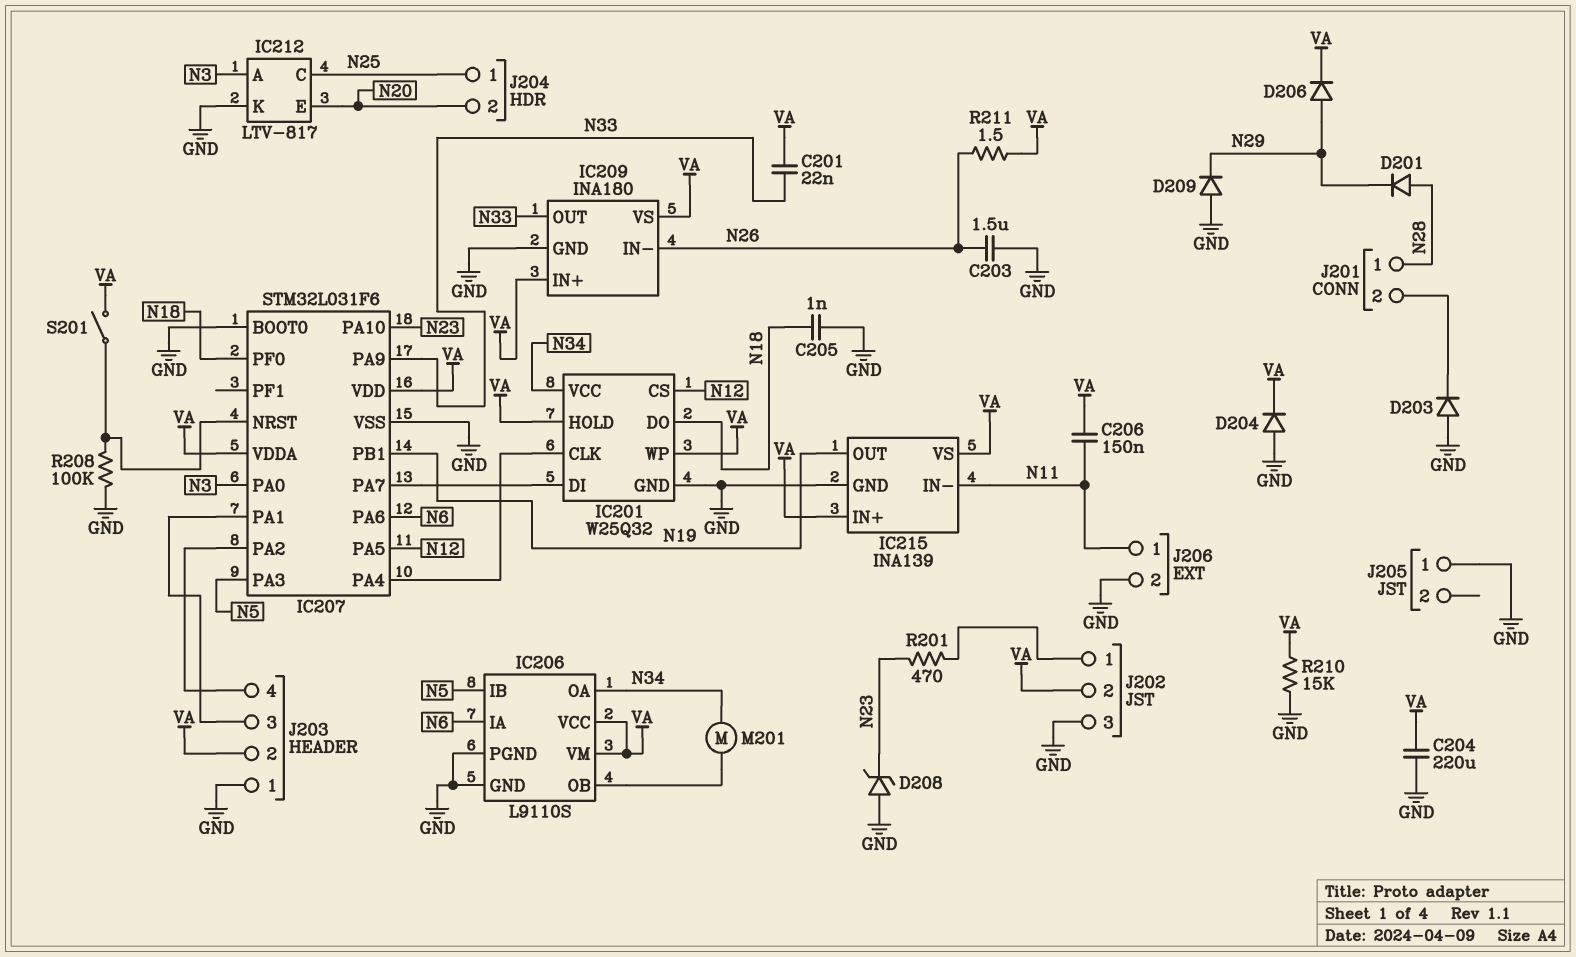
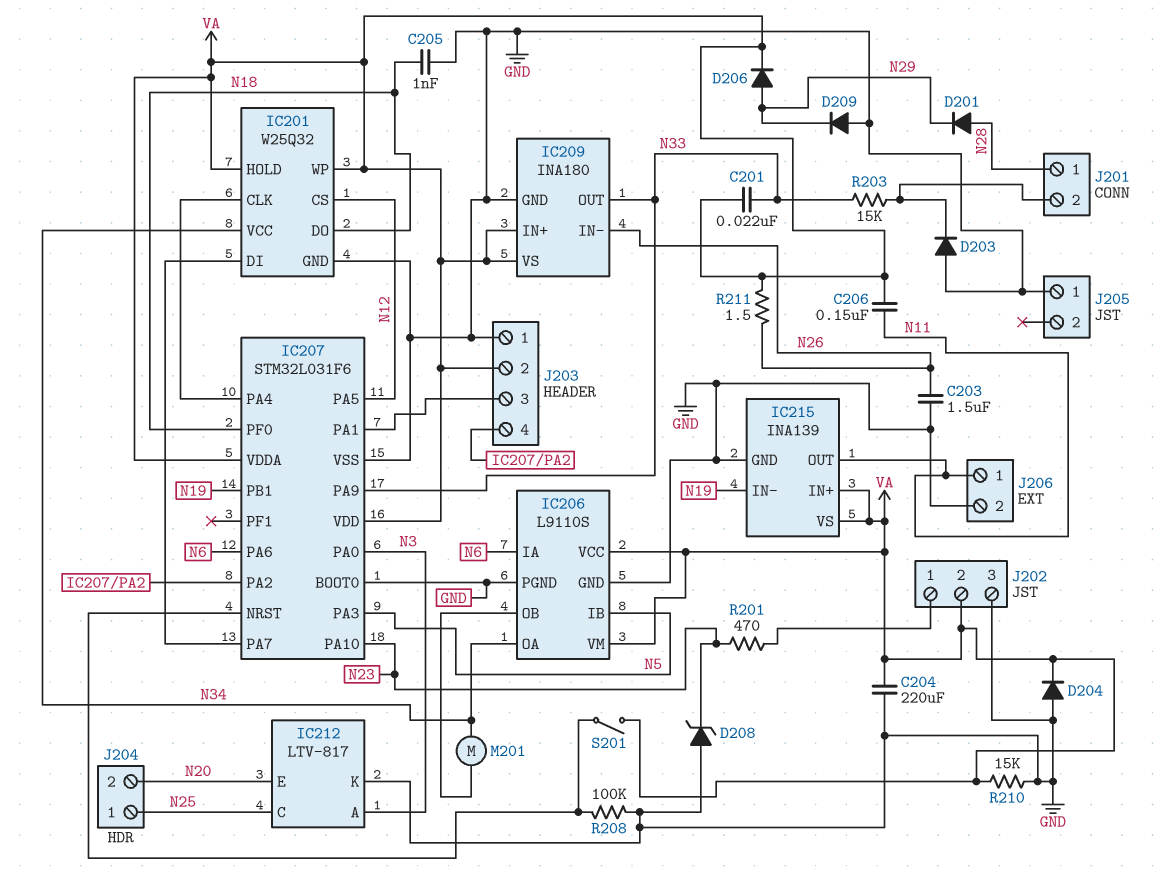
IC215 pin IN-: N11 -> N19
IC215 pin OUT: N19 -> N11
R203: none -> 15k (J201/2, N33)

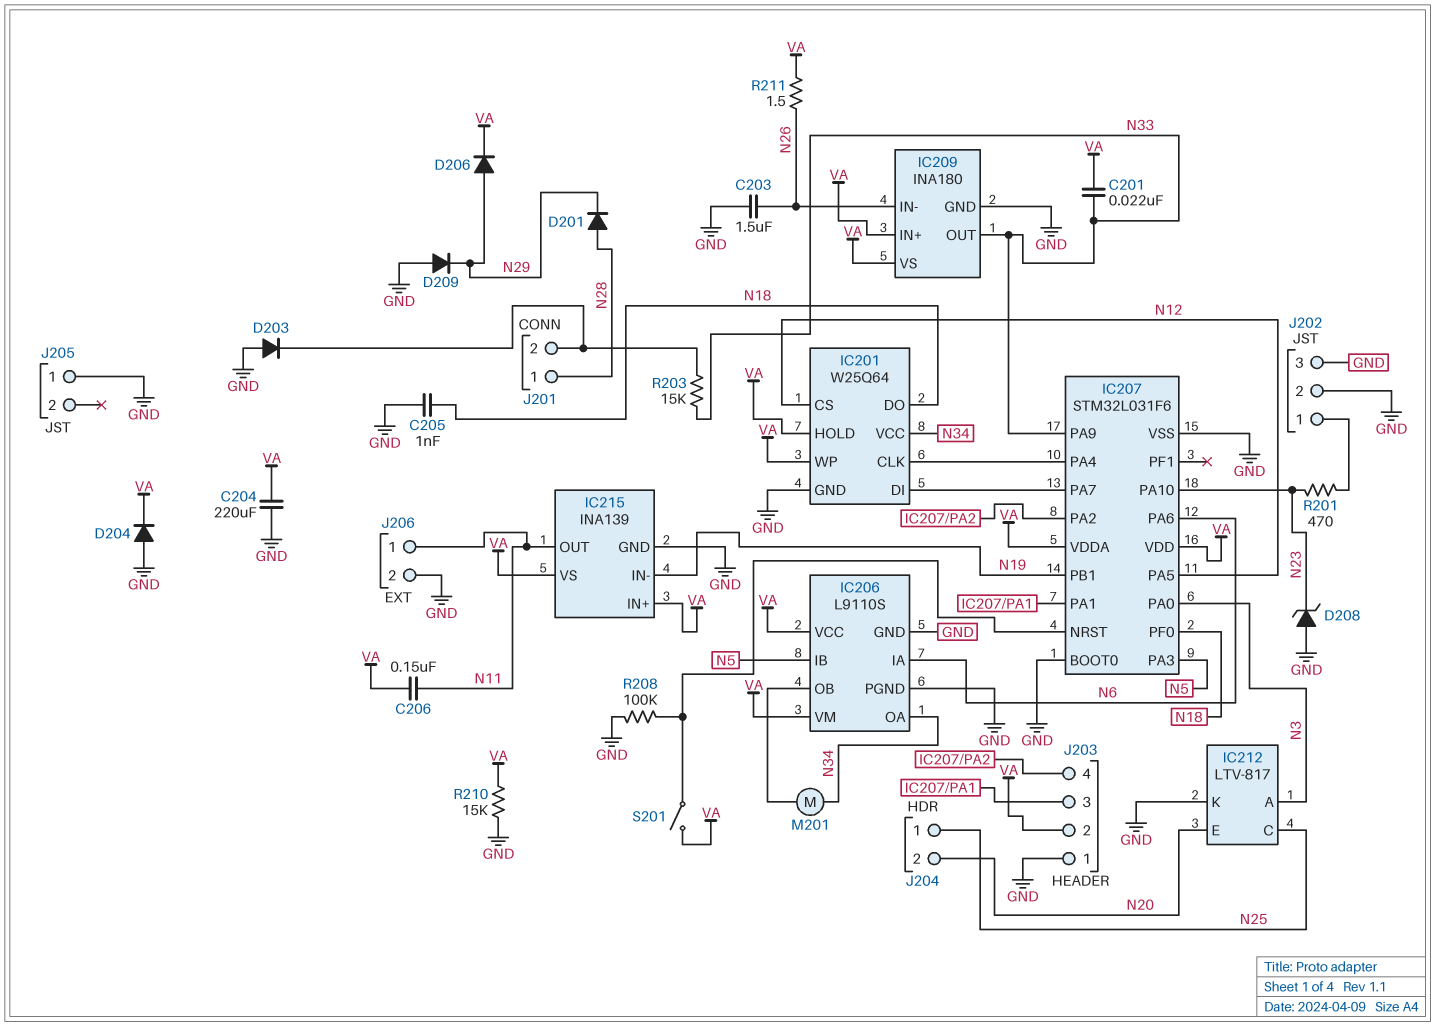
IC201: W25Q32 -> W25Q64
J202 pin 2: VA -> GND

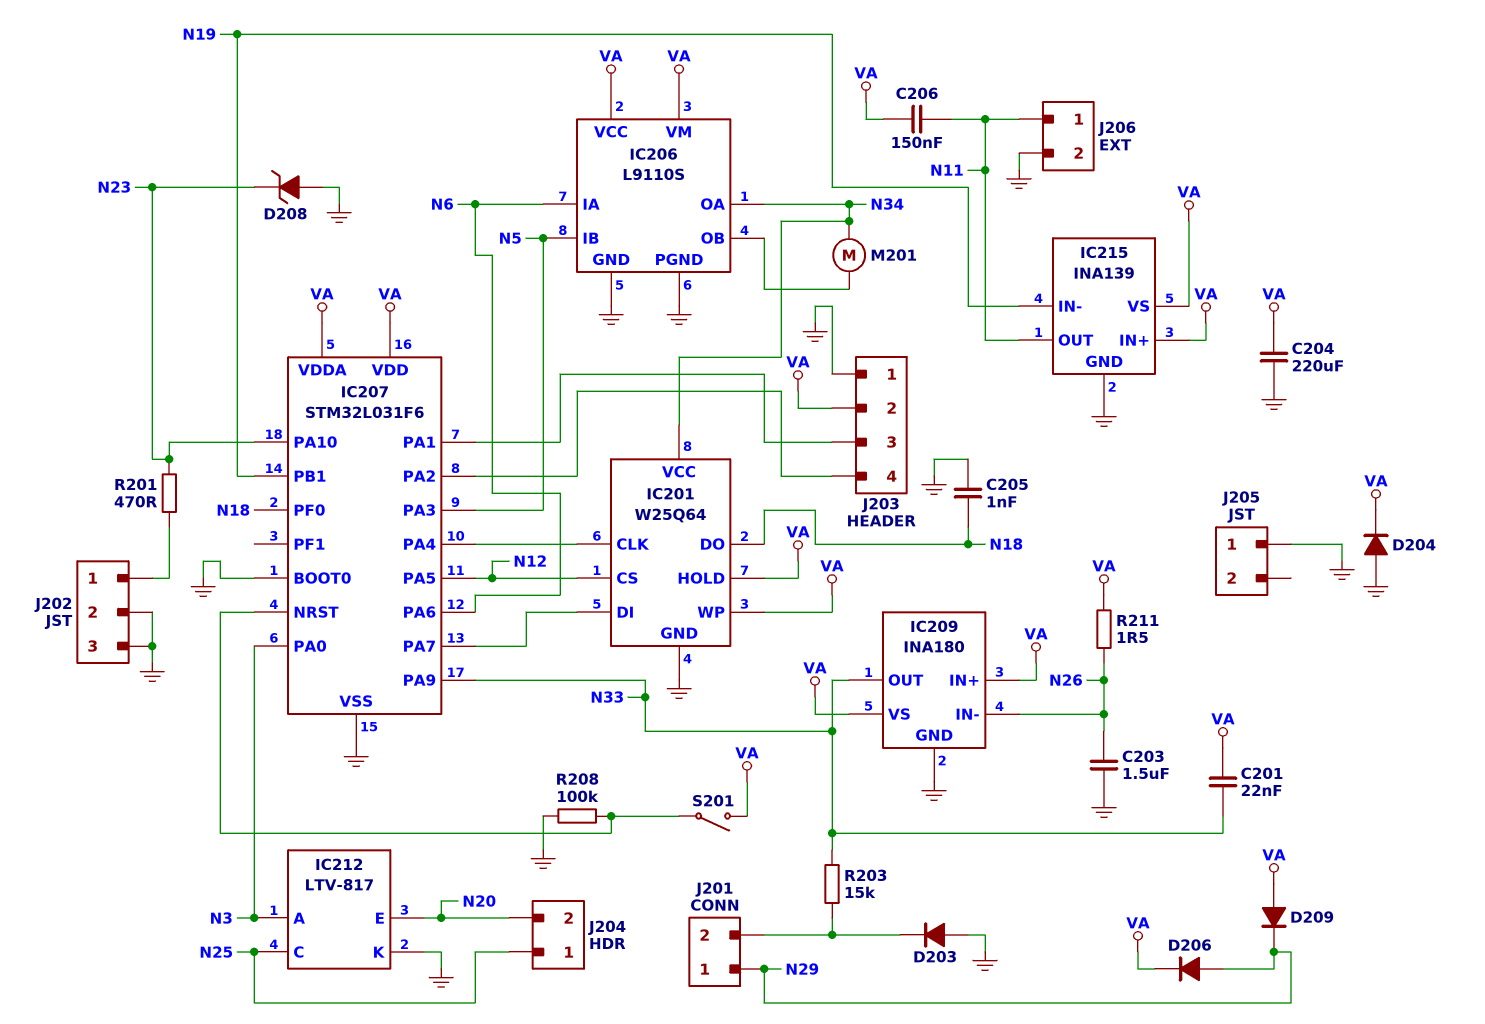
D201: diode (A N28, K N29) -> none
D209: diode (A GND, K N29) -> diode (A VA, K N29)
J201 pin 1: N28 -> N29
R210: 15k (GND, VA) -> none

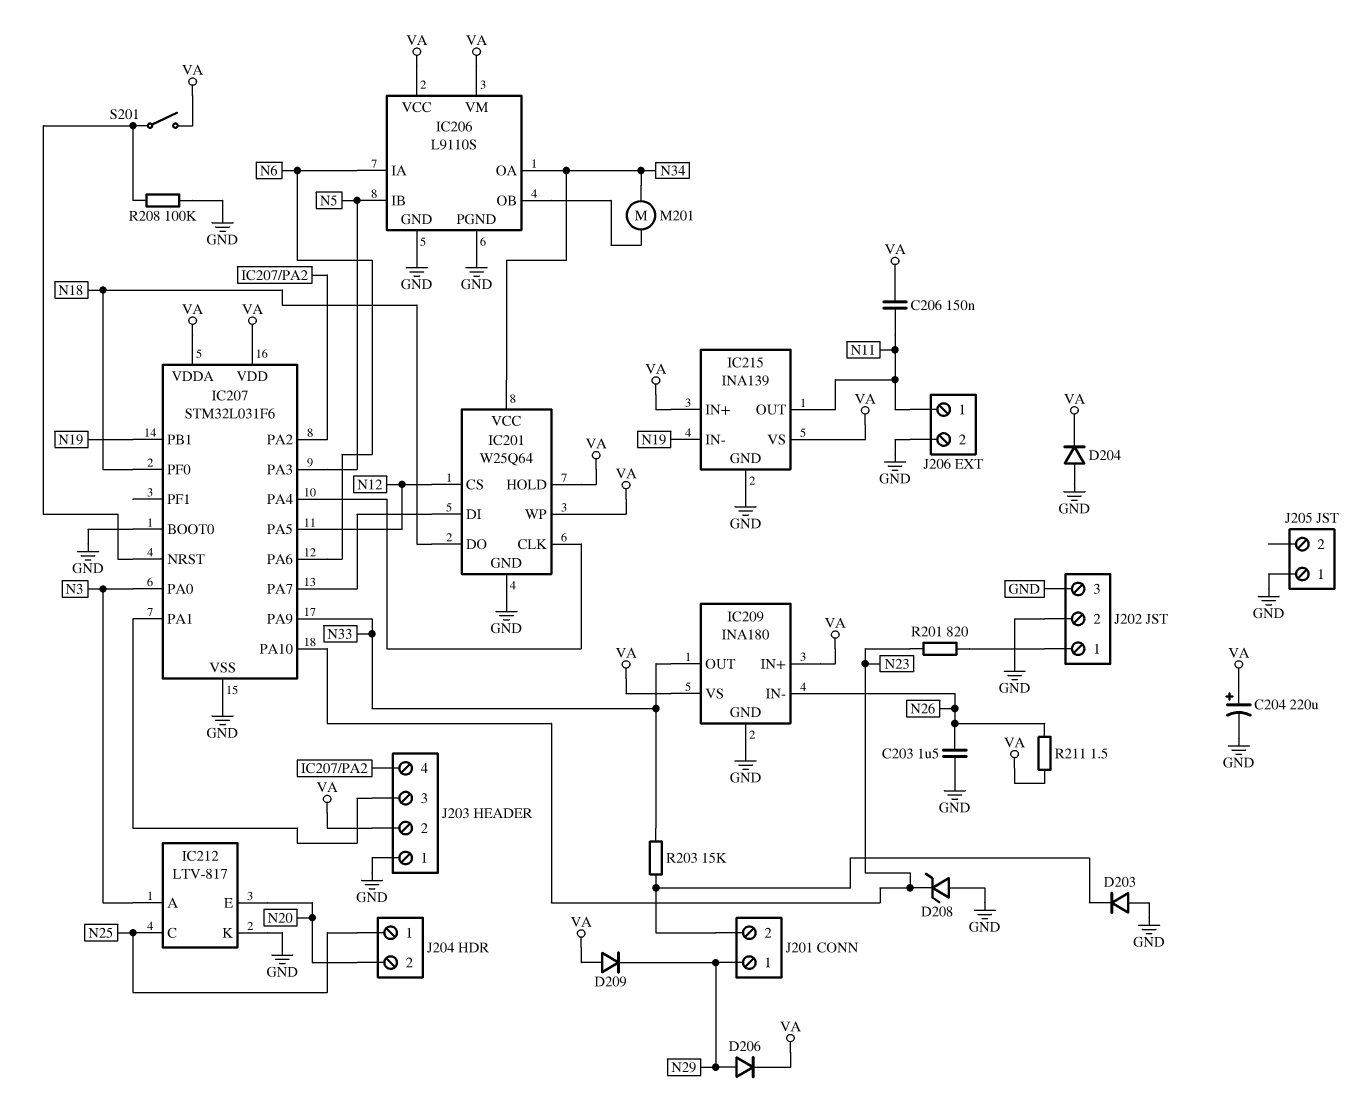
C201: 22nF (N33, VA) -> none
C204: 220uF (GND, VA) -> 220uF (plus VA, minus GND)
C205: 1nF (GND, N18) -> none
R201: 470 (J202/1, N23) -> 820 (J202/1, N23)

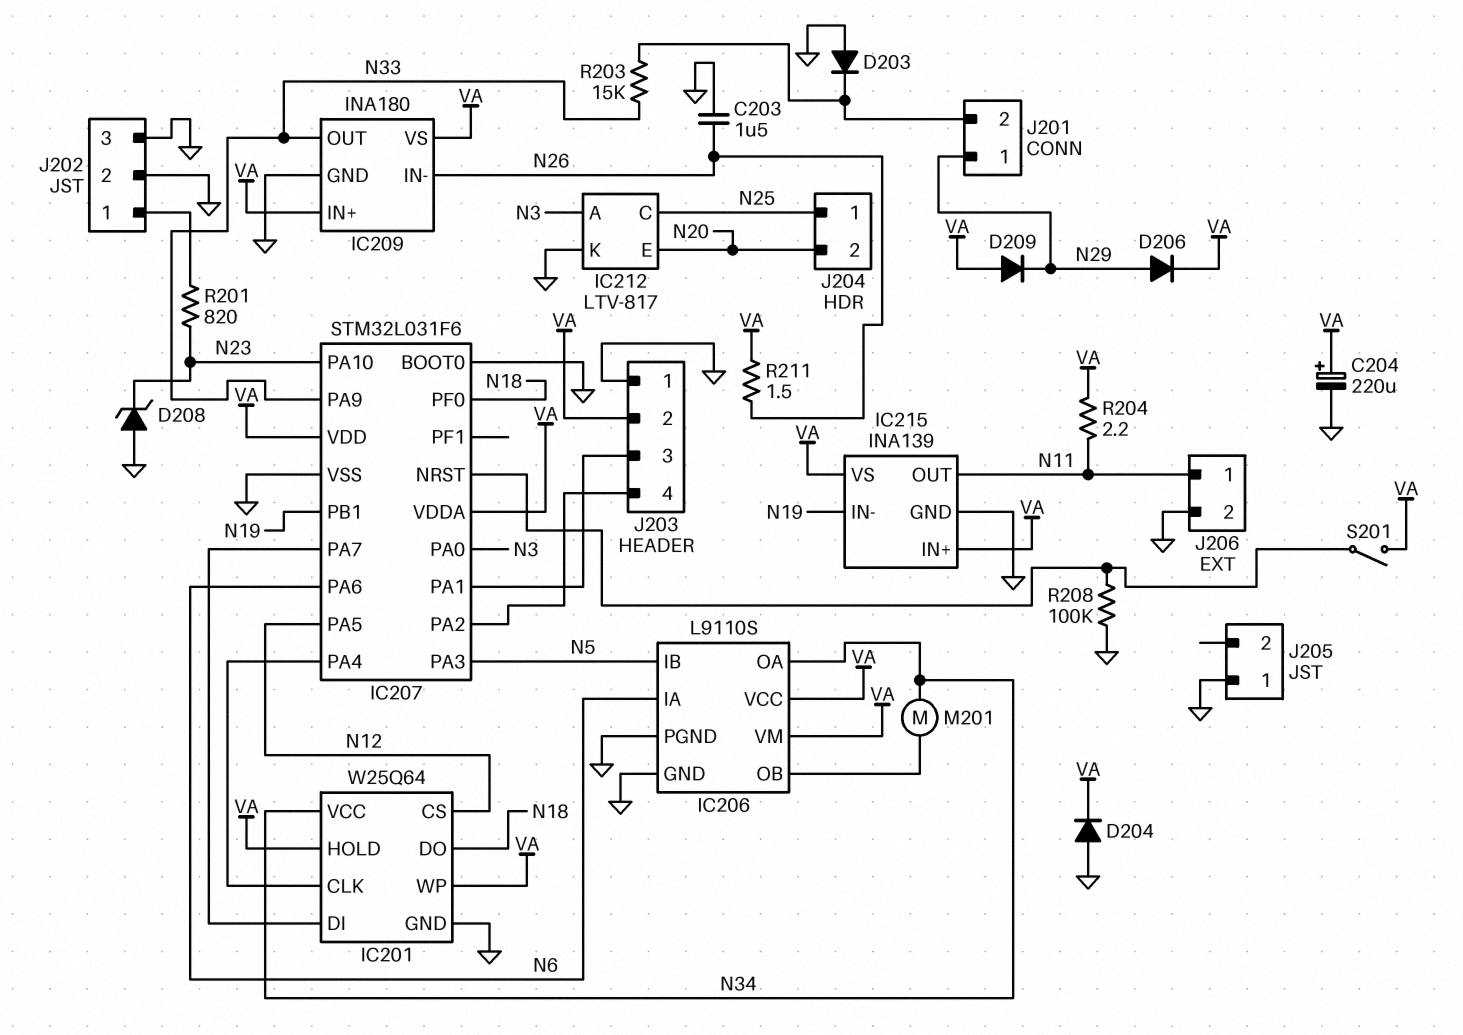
C206: 150nF (N11, VA) -> none
R204: none -> 2.2 (N11, VA)

